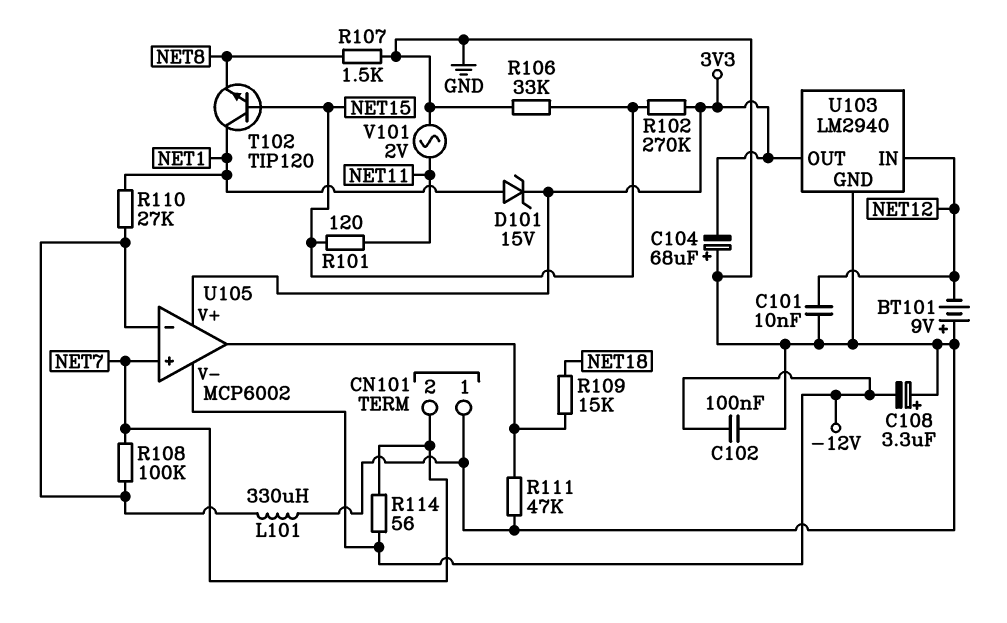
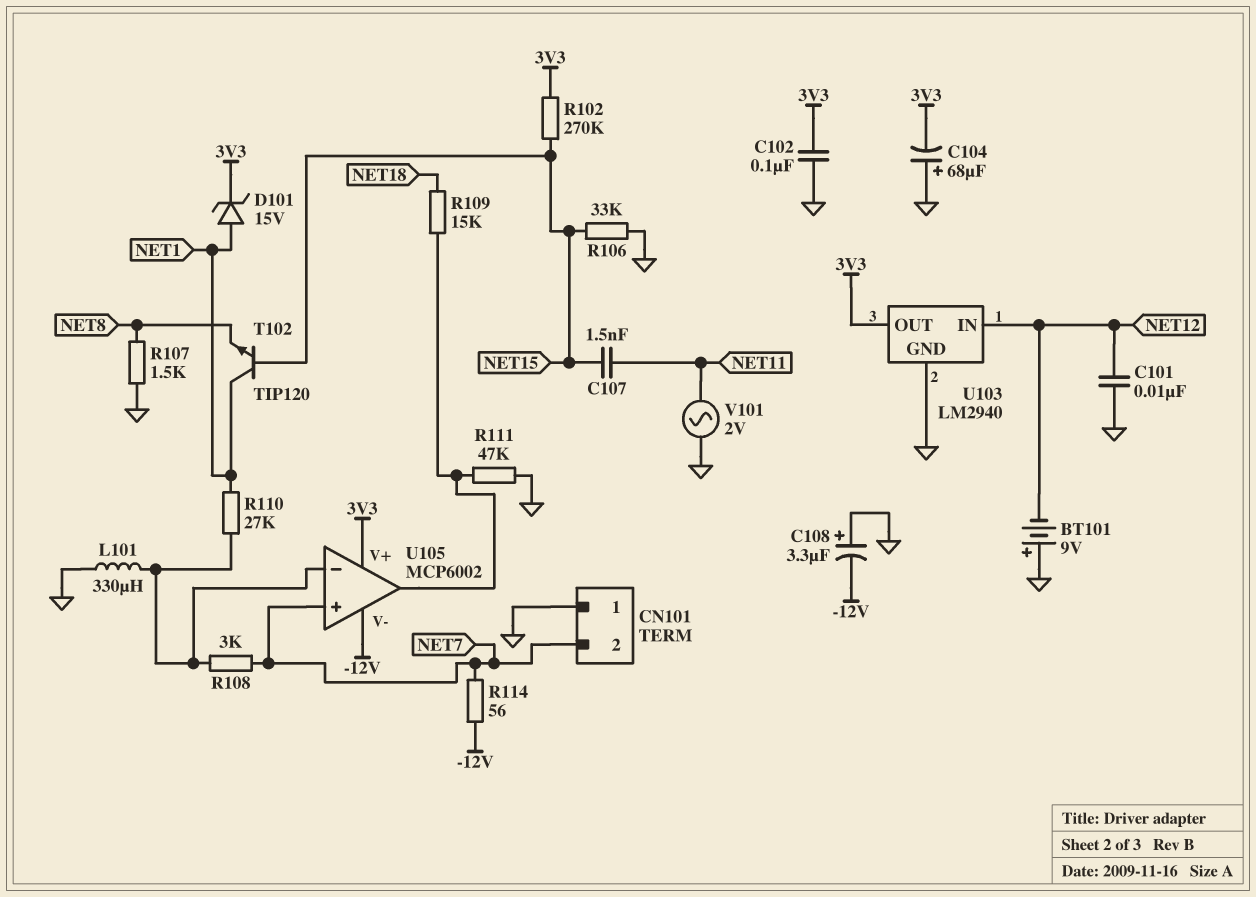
C102: 100nF (-12V, GND) -> 100nF (3V3, GND)
C107: none -> 1.5nF (NET11, NET15)
R101: 120 (NET11, NET15) -> none
R108: 100k (NET7, U105/in-) -> 3k (NET7, U105/in-)

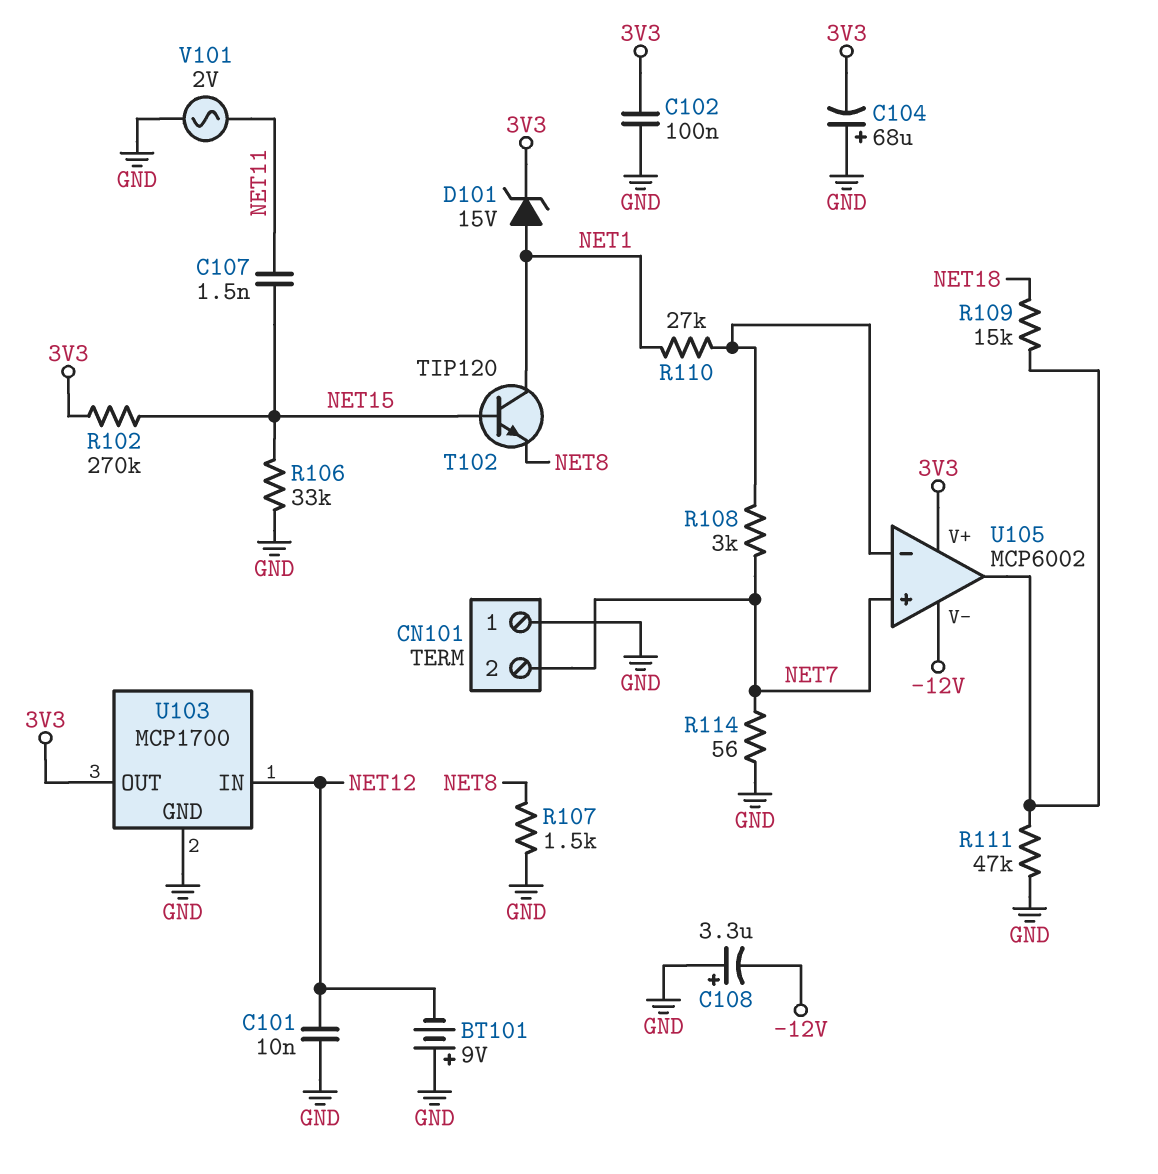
L101: 330uH (GND, U105/in-) -> none
R114: 56 (-12V, NET7) -> 56 (GND, NET7)
U103: LM2940 -> MCP1700

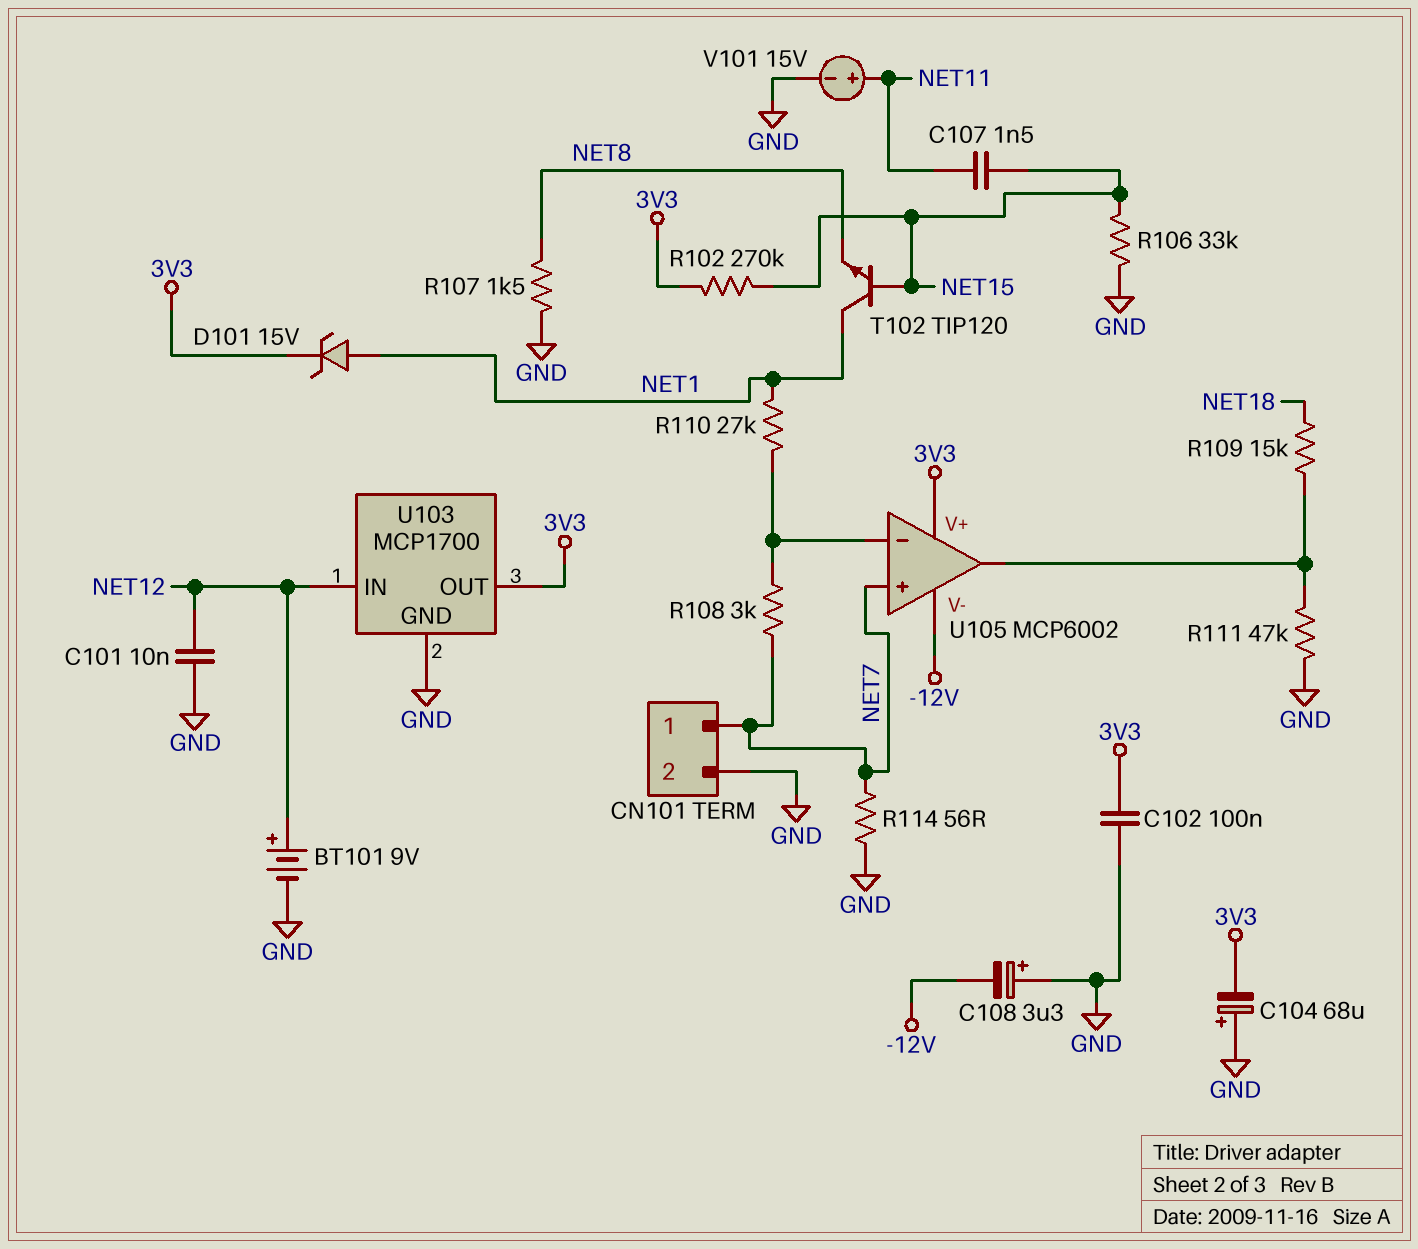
BT101: 9V (plus GND, minus NET12) -> 9V (plus NET12, minus GND)
CN101 pin 1: GND -> NET7
CN101 pin 2: NET7 -> GND
V101: AC 2V (GND, NET11) -> 15V (plus NET11, minus GND)

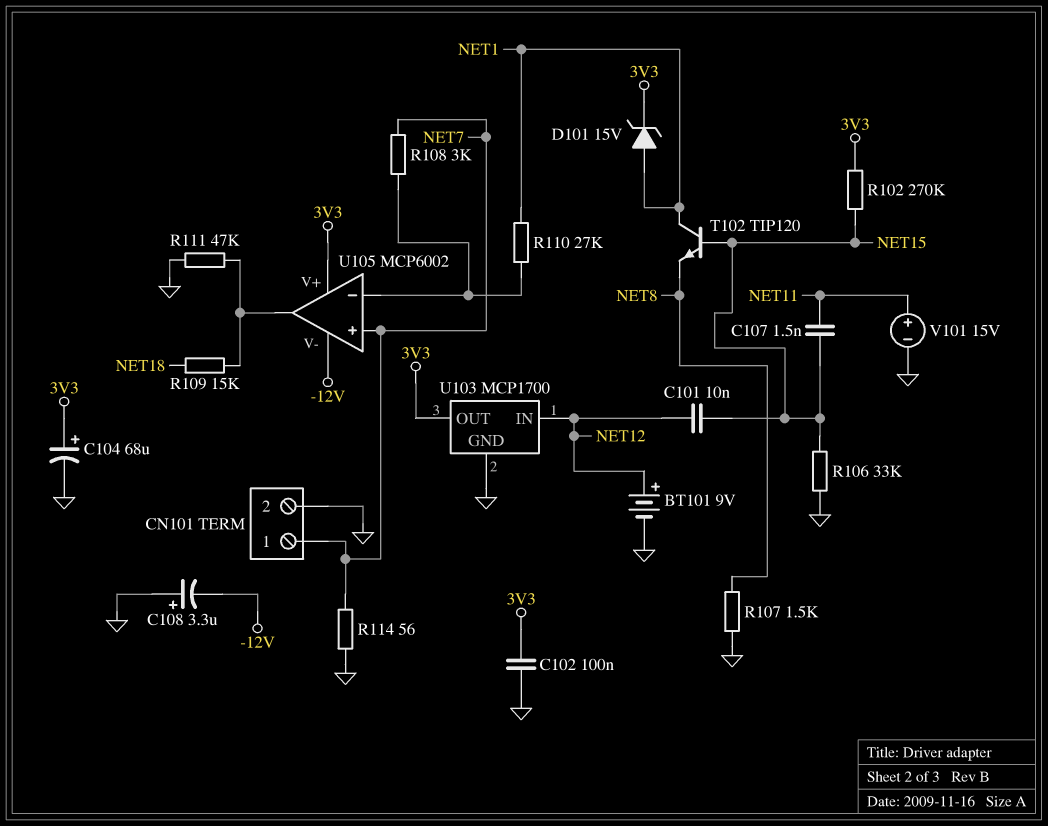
C101: 10nF (GND, NET12) -> 10nF (NET12, NET15)
C104: 68uF (plus GND, minus 3V3) -> 68uF (plus 3V3, minus GND)

